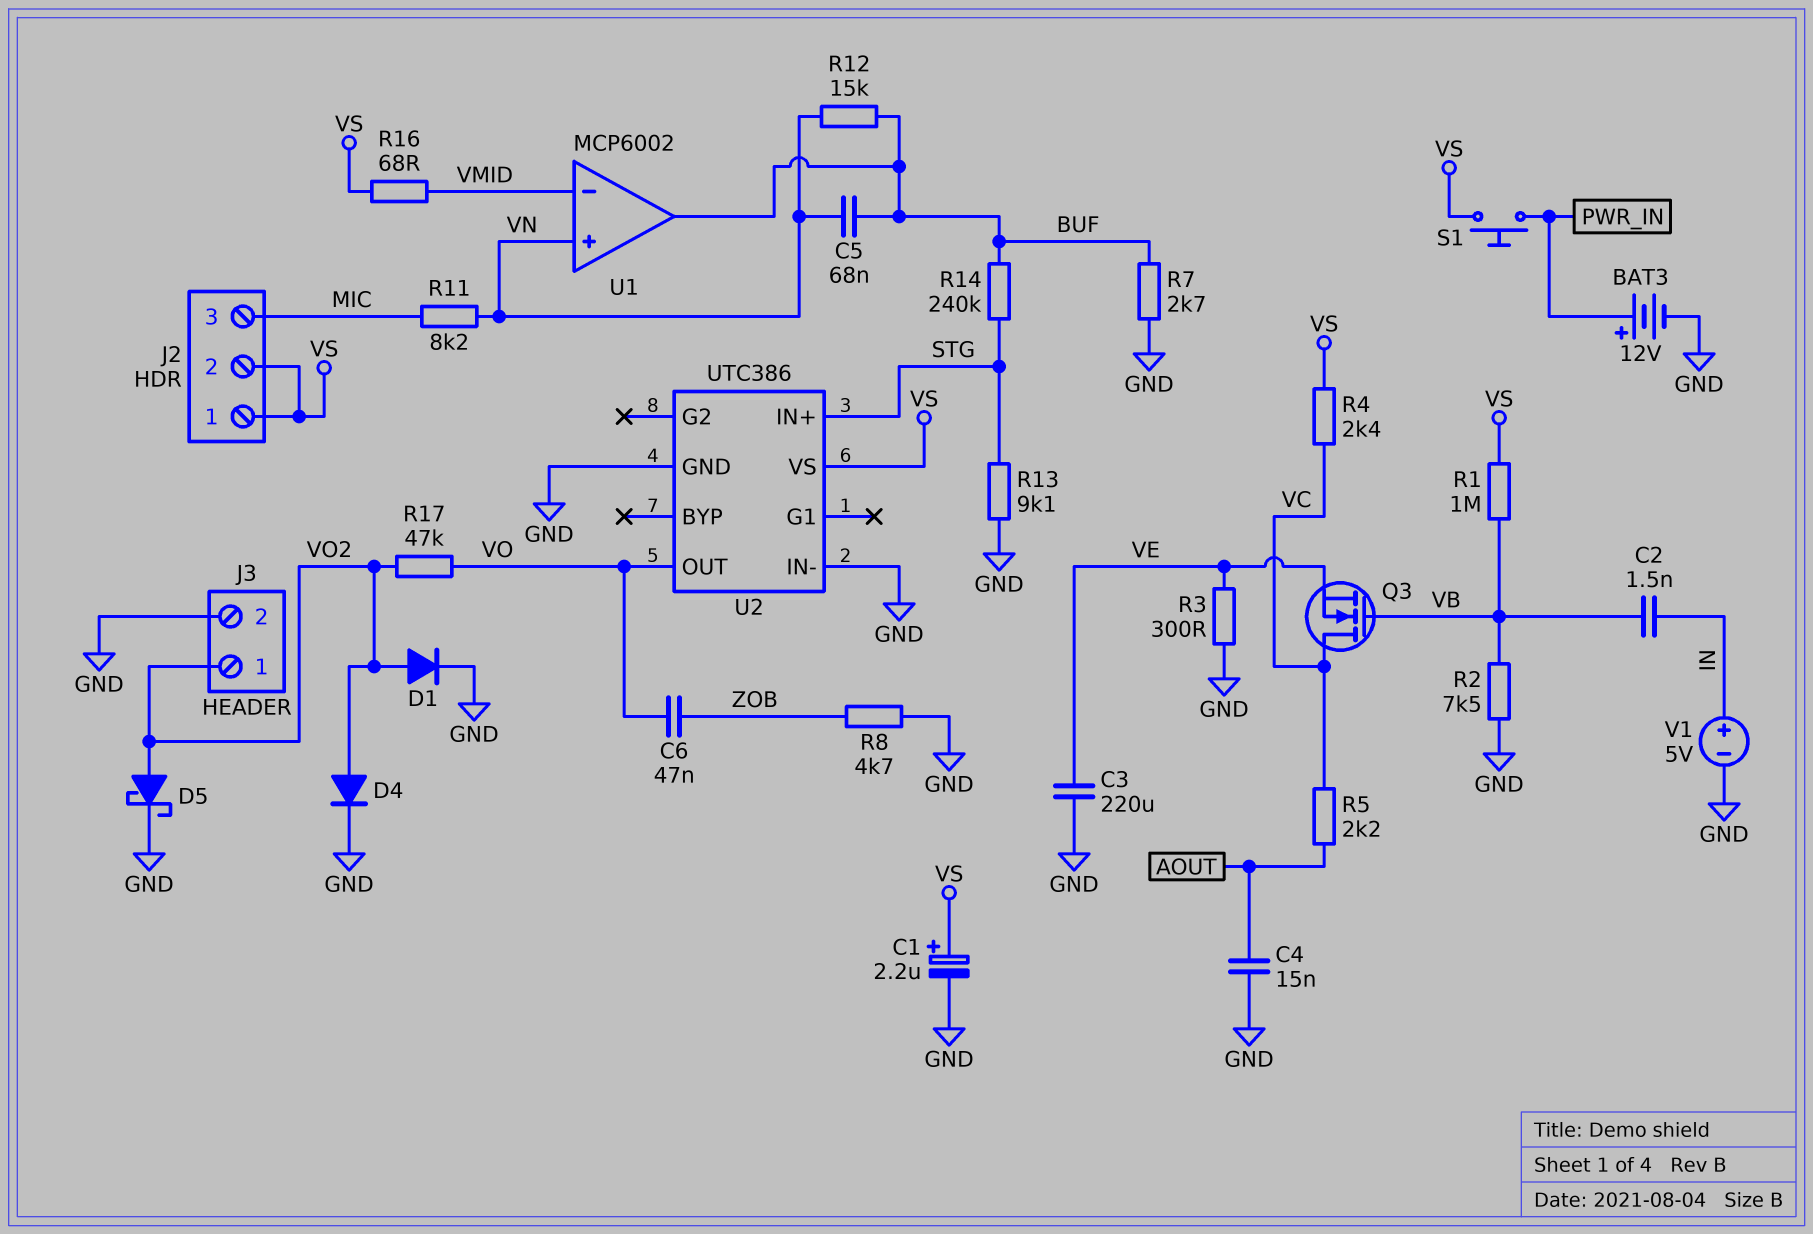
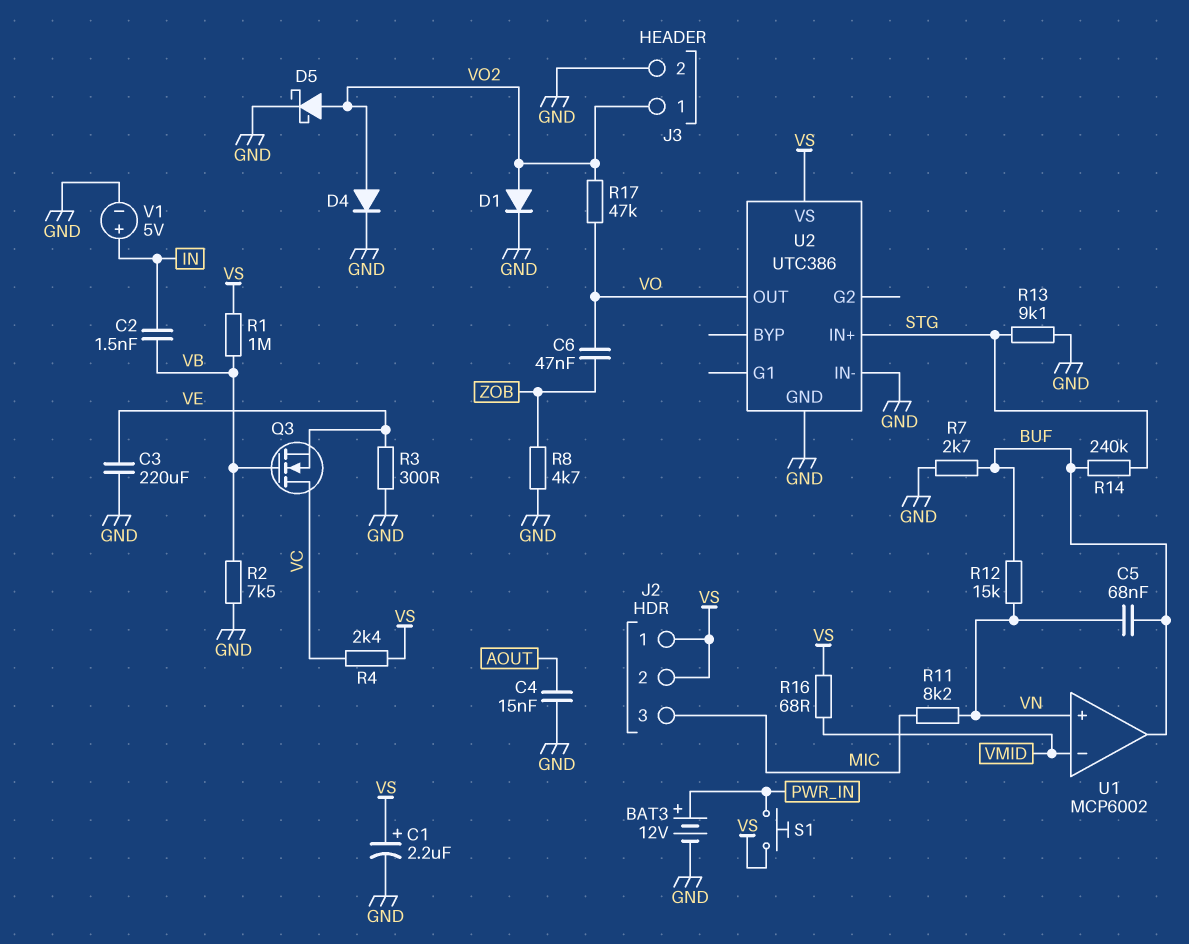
R5: 2.2k (AOUT, VC) -> none

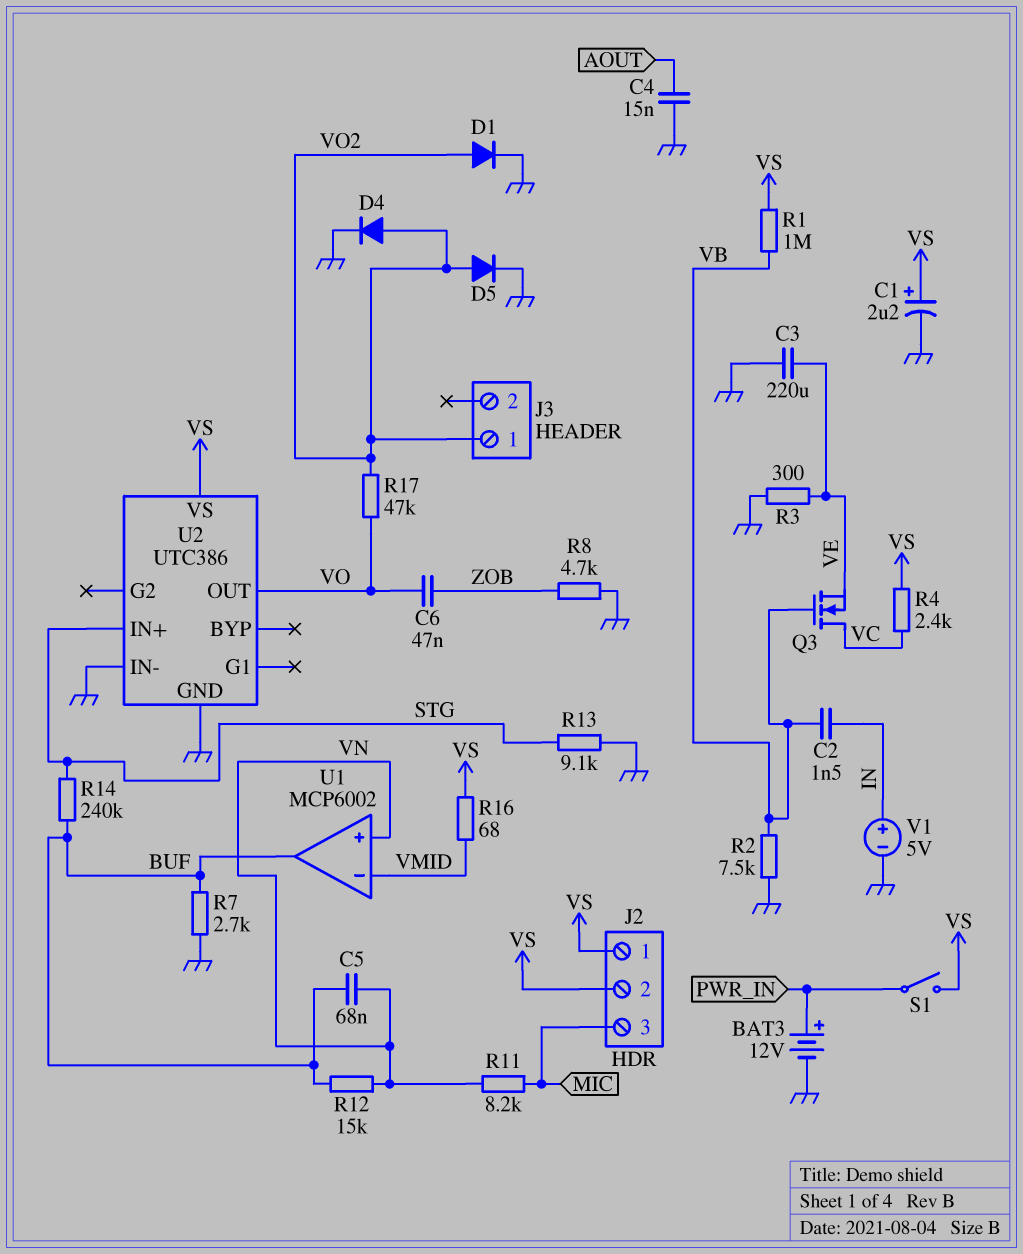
D5: schottky (A VO2, K GND) -> diode (A VO2, K GND)
J3 pin 2: GND -> none
S1: button (PWR_IN, VS) -> switch (PWR_IN, VS)

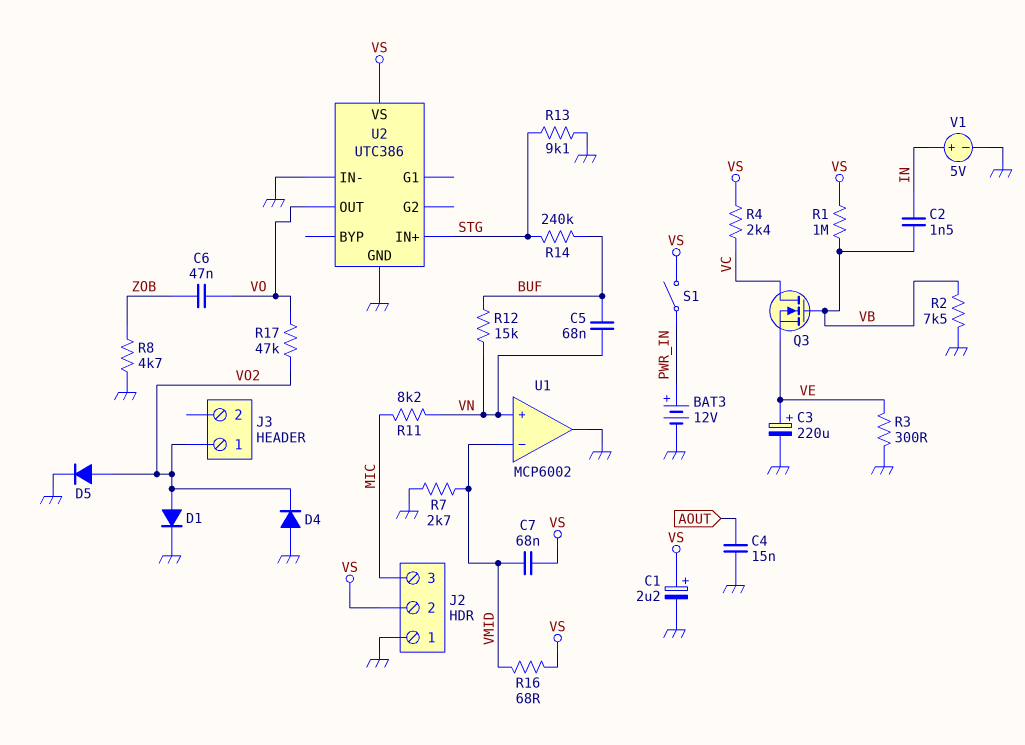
C3: 220uF (GND, VE) -> 220uF (plus VE, minus GND)
C7: none -> 68nF (VMID, VS)
D4: diode (A VO2, K GND) -> diode (A GND, K VO2)
J2 pin 1: VS -> GND
R7: 2.7k (BUF, GND) -> 2.7k (GND, VMID)
U1 pin out: BUF -> GND

